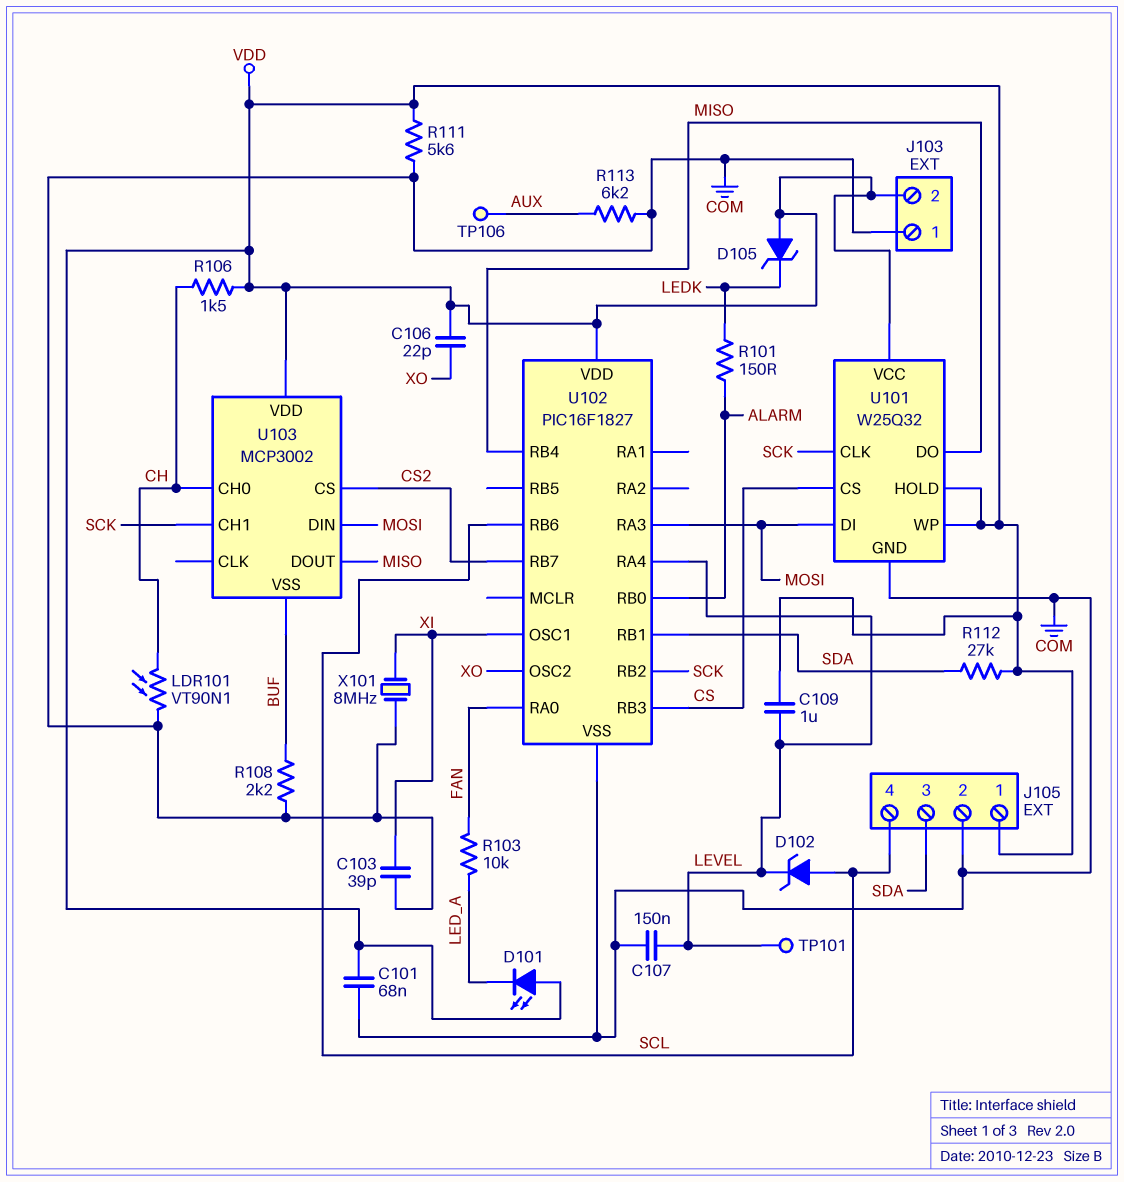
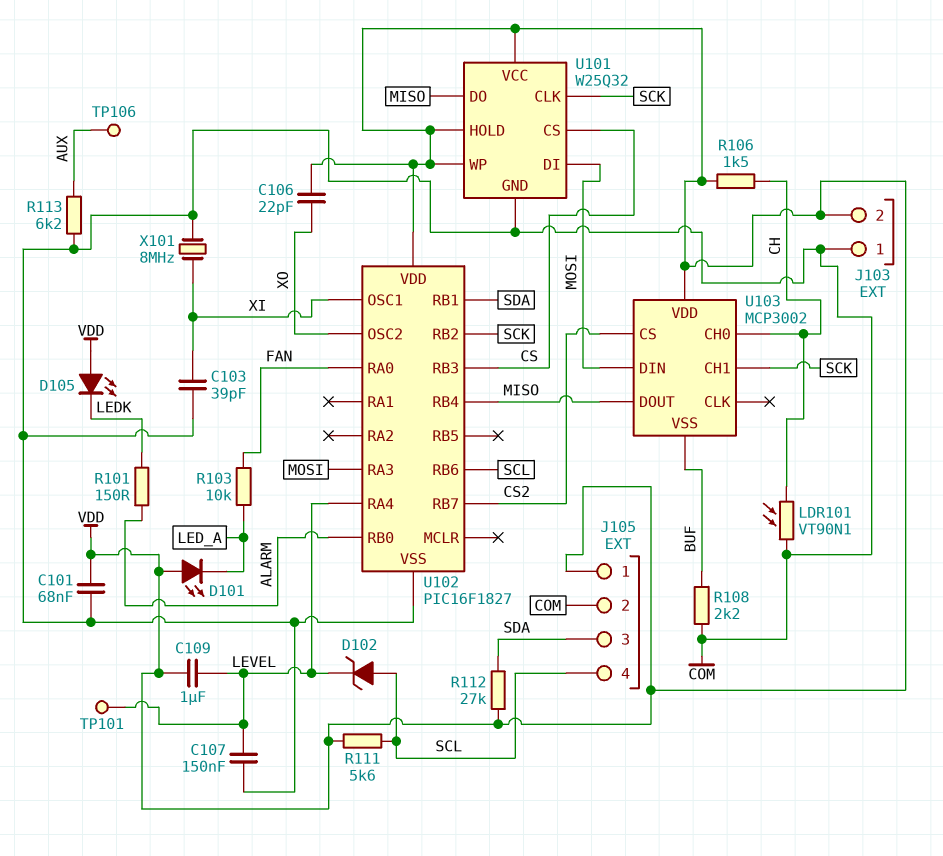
D105: zener (A VDD, K LEDK) -> LED (A VDD, K LEDK)
R111: 5.6k (COM, VDD) -> 5.6k (SCL, VDD)

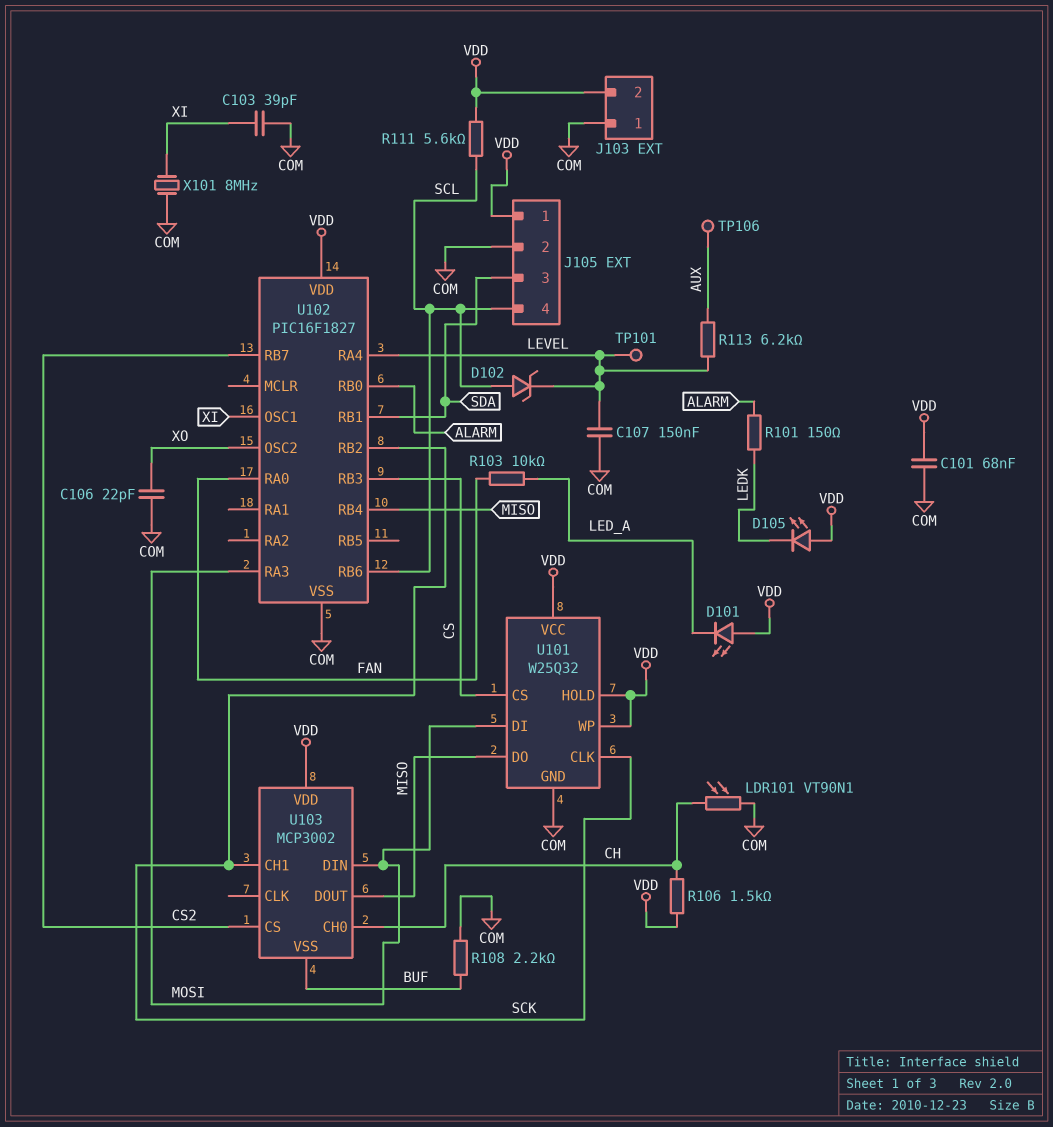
C106: 22pF (VDD, XO) -> 22pF (COM, XO)
C109: 1uF (LEVEL, VDD) -> none
R112: 27k (SDA, VDD) -> none
R113: 6.2k (AUX, COM) -> 6.2k (AUX, LEVEL)

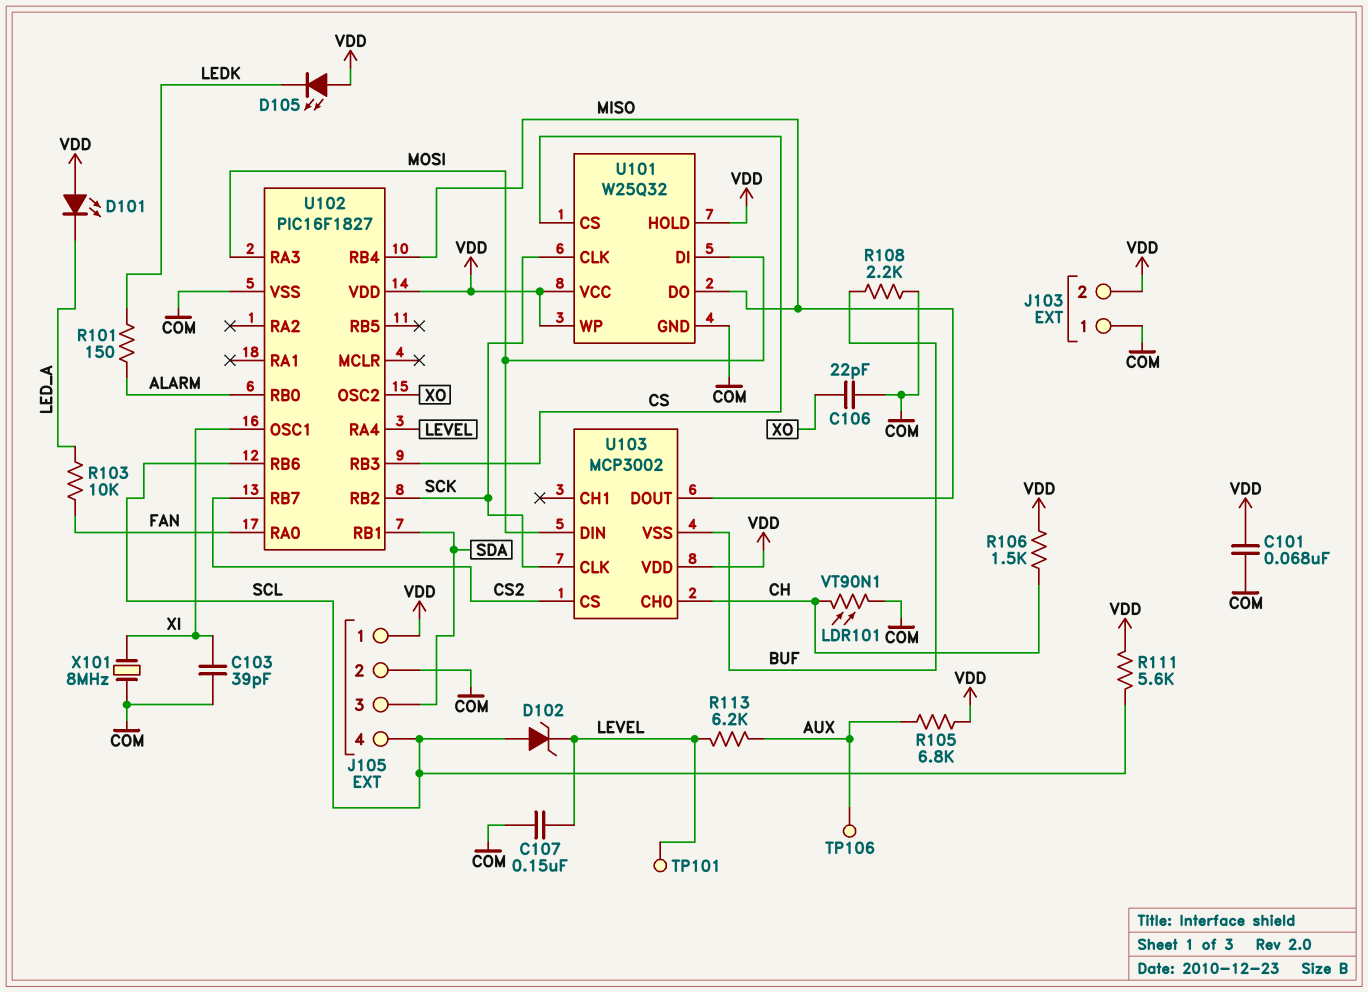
R105: none -> 6.8k (AUX, VDD)
U103 pin CH1: SCK -> none
U103 pin CLK: none -> SCK

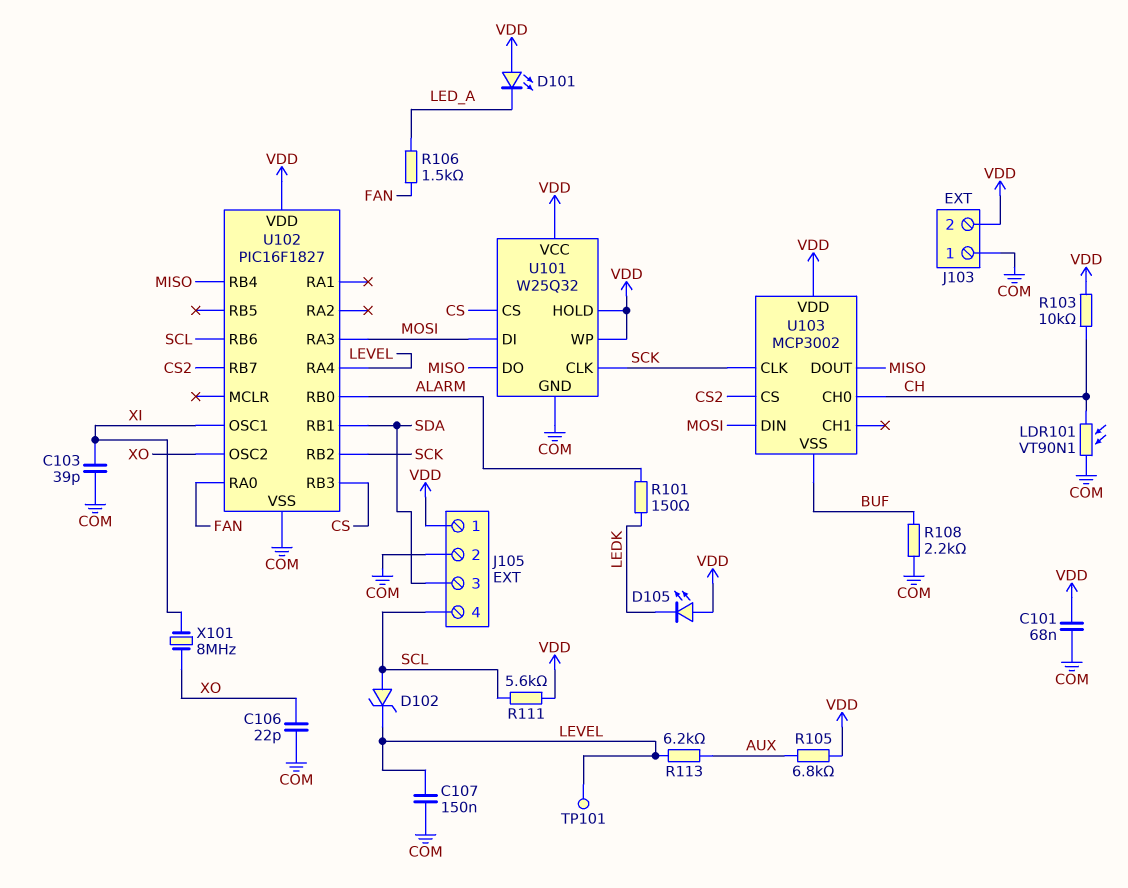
R103: 10k (FAN, LED_A) -> 10k (CH, VDD)
R106: 1.5k (CH, VDD) -> 1.5k (FAN, LED_A)
TP106: test point (AUX) -> none
X101: 8MHz (COM, XI) -> 8MHz (XI, XO)

